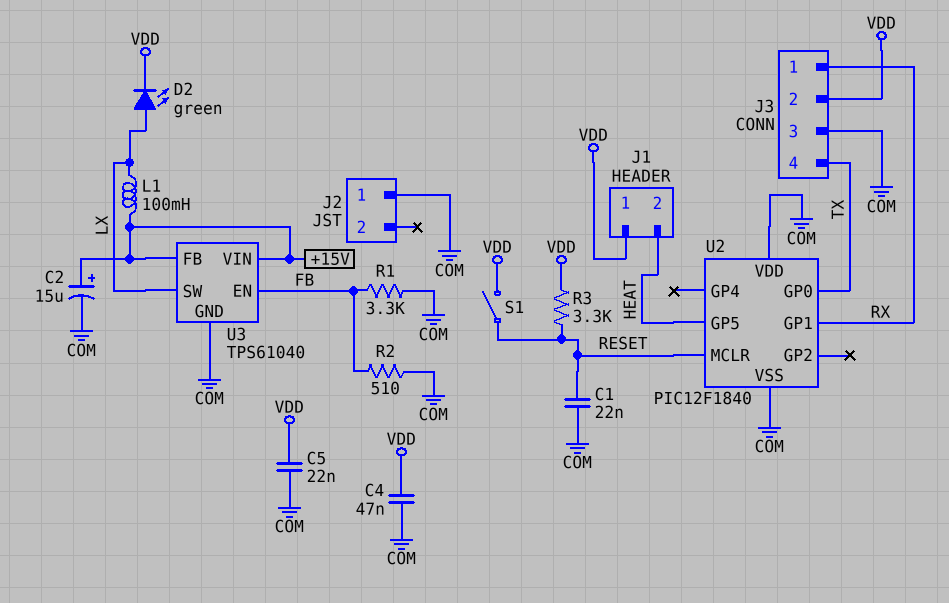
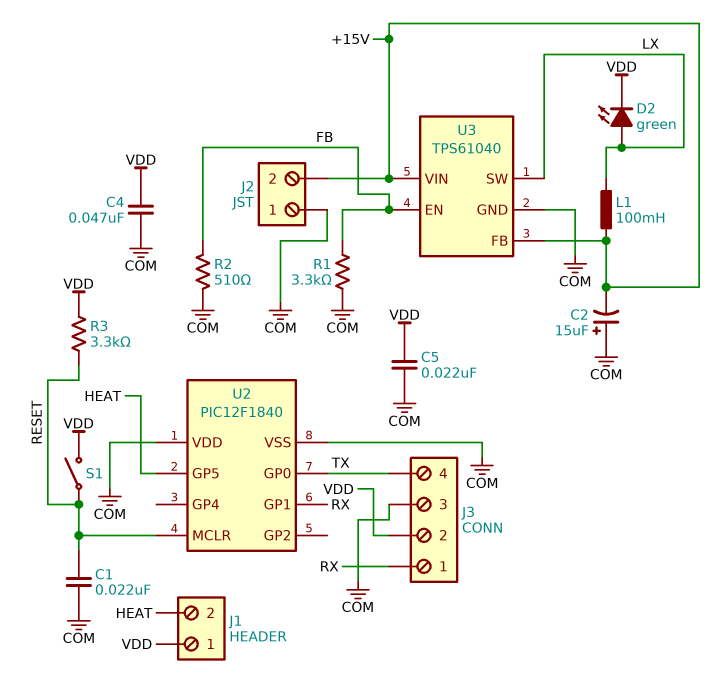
C2: 15uF (plus +15V, minus COM) -> 15uF (plus COM, minus +15V)
J2 pin 2: none -> +15V

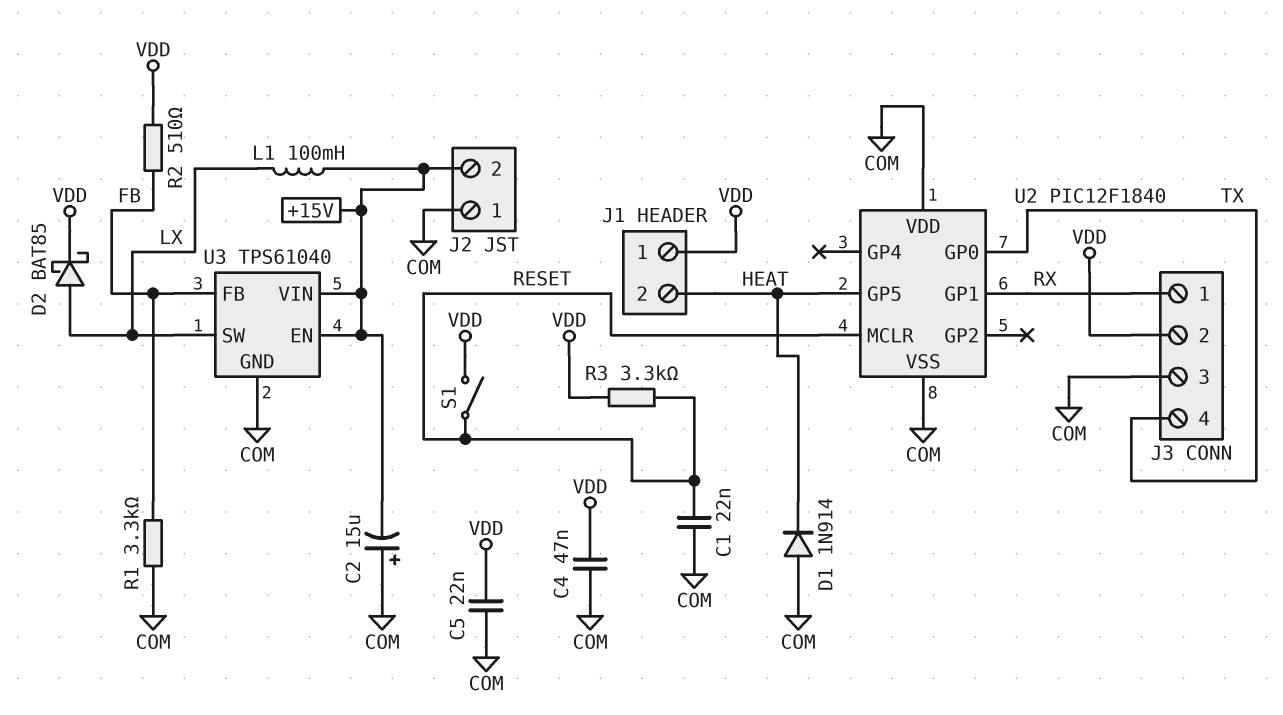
D1: none -> diode 1N914 (A COM, K HEAT)
D2: LED green (A LX, K VDD) -> schottky BAT85 (A LX, K VDD)
R2: 510 (COM, FB) -> 510 (FB, VDD)
U3 pin EN: FB -> +15V
U3 pin FB: +15V -> FB

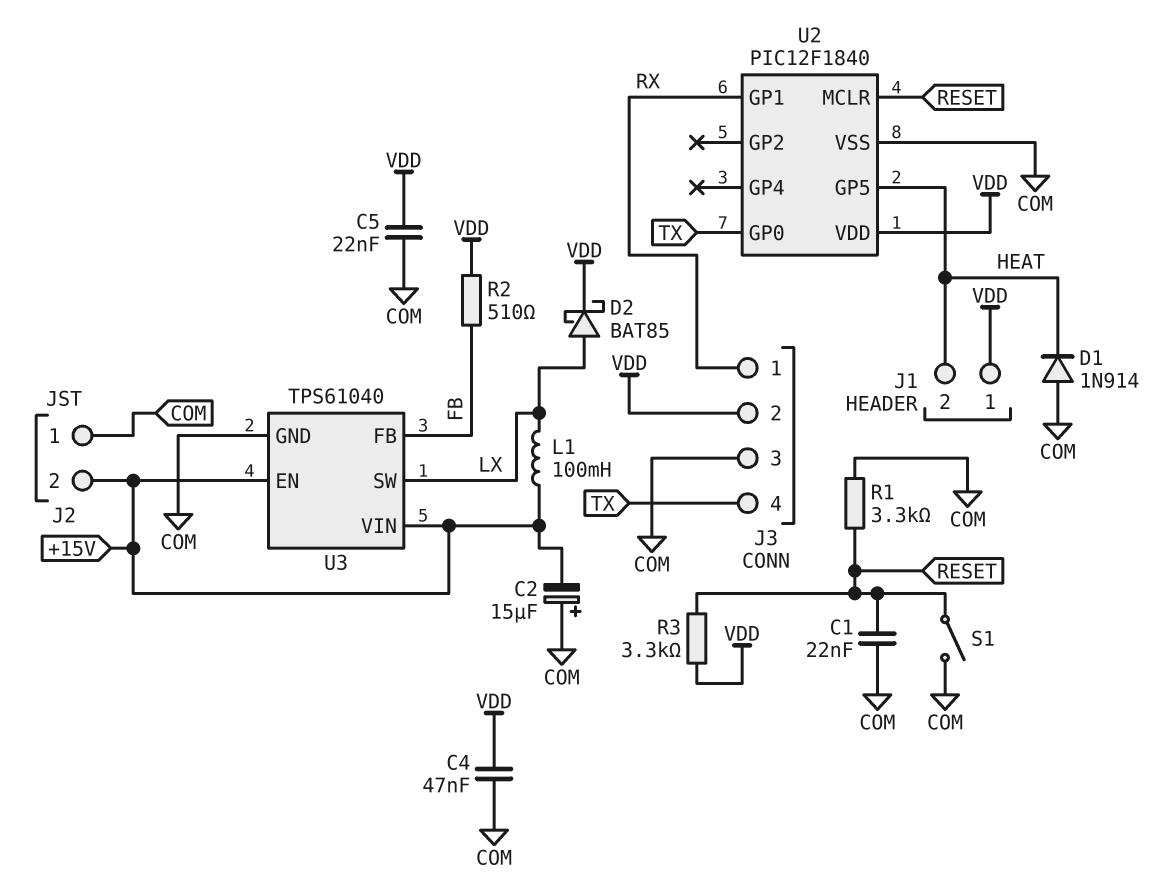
R1: 3.3k (COM, FB) -> 3.3k (COM, RESET)
S1: switch (RESET, VDD) -> switch (COM, RESET)
U2 pin VDD: COM -> VDD

